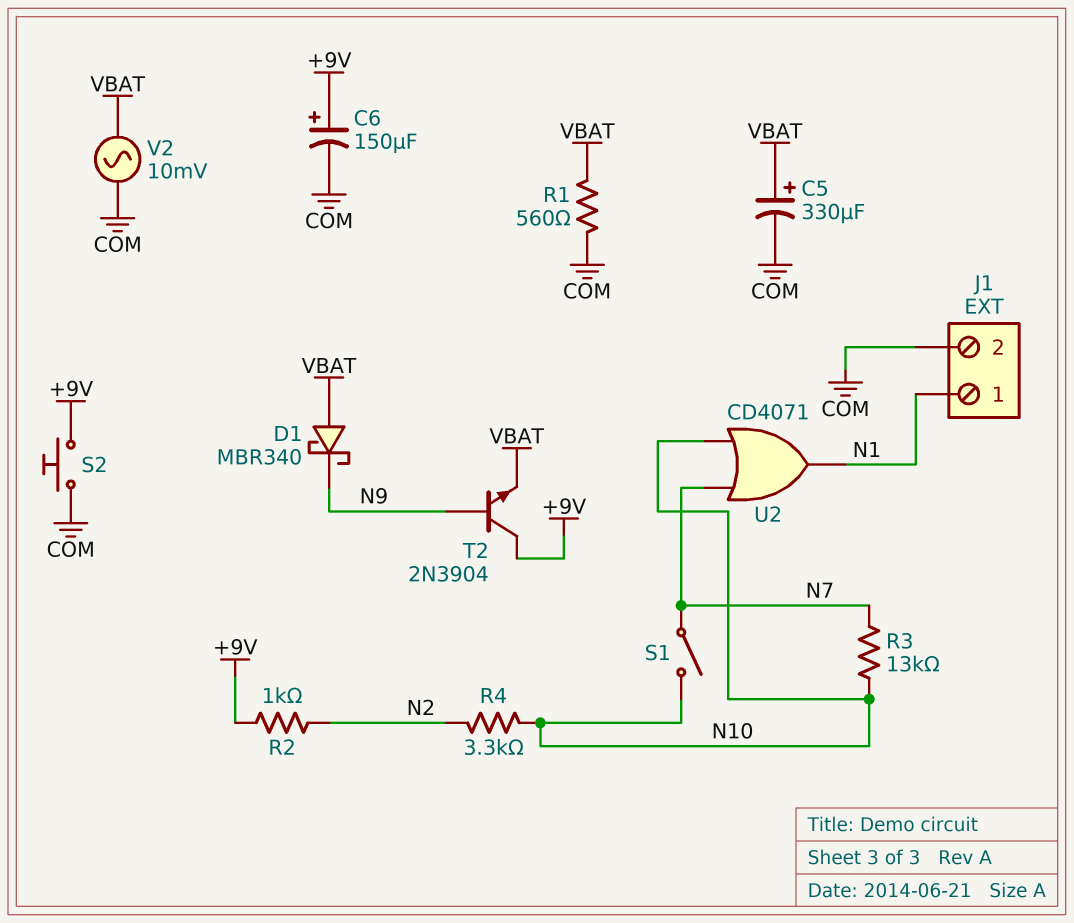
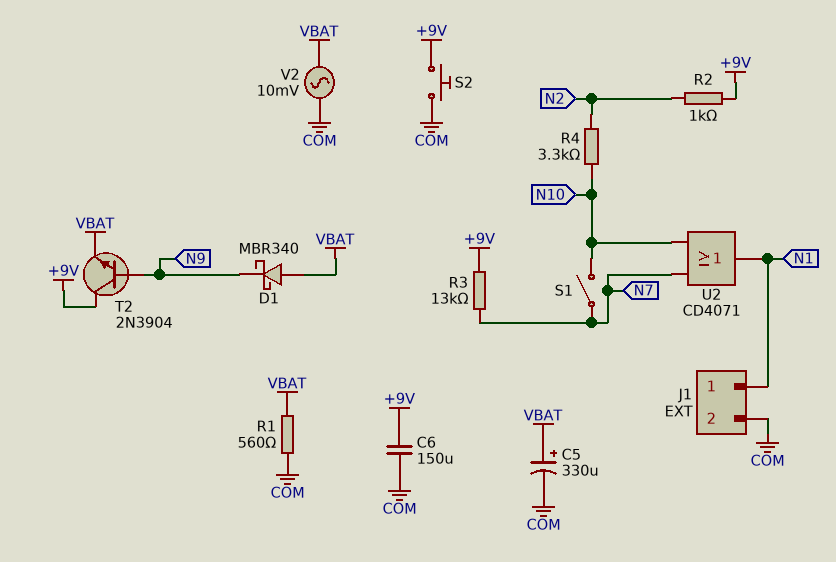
C6: 150uF (plus +9V, minus COM) -> 150uF (+9V, COM)
R3: 13k (N7, N10) -> 13k (+9V, N7)

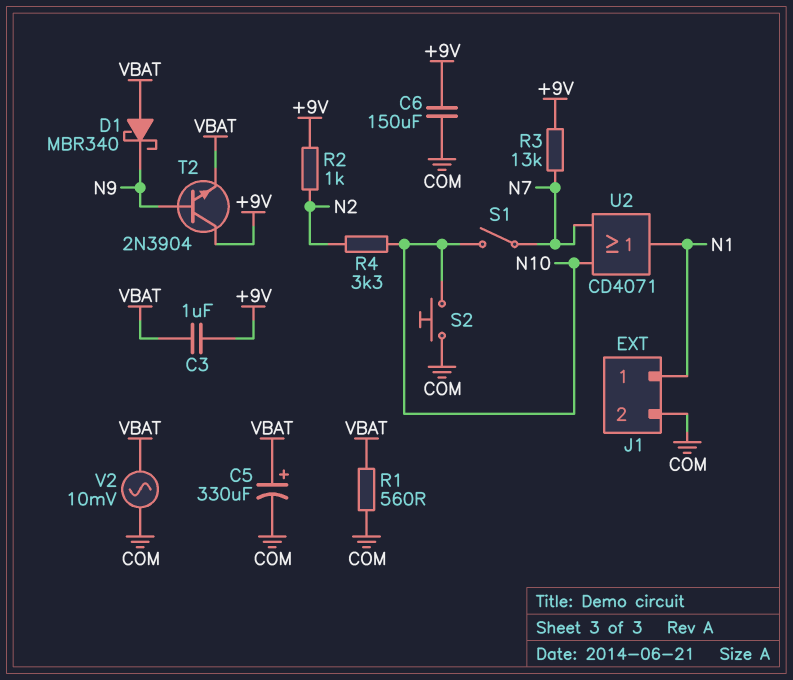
C3: none -> 1uF (+9V, VBAT)
S2: button (+9V, COM) -> button (COM, N10)

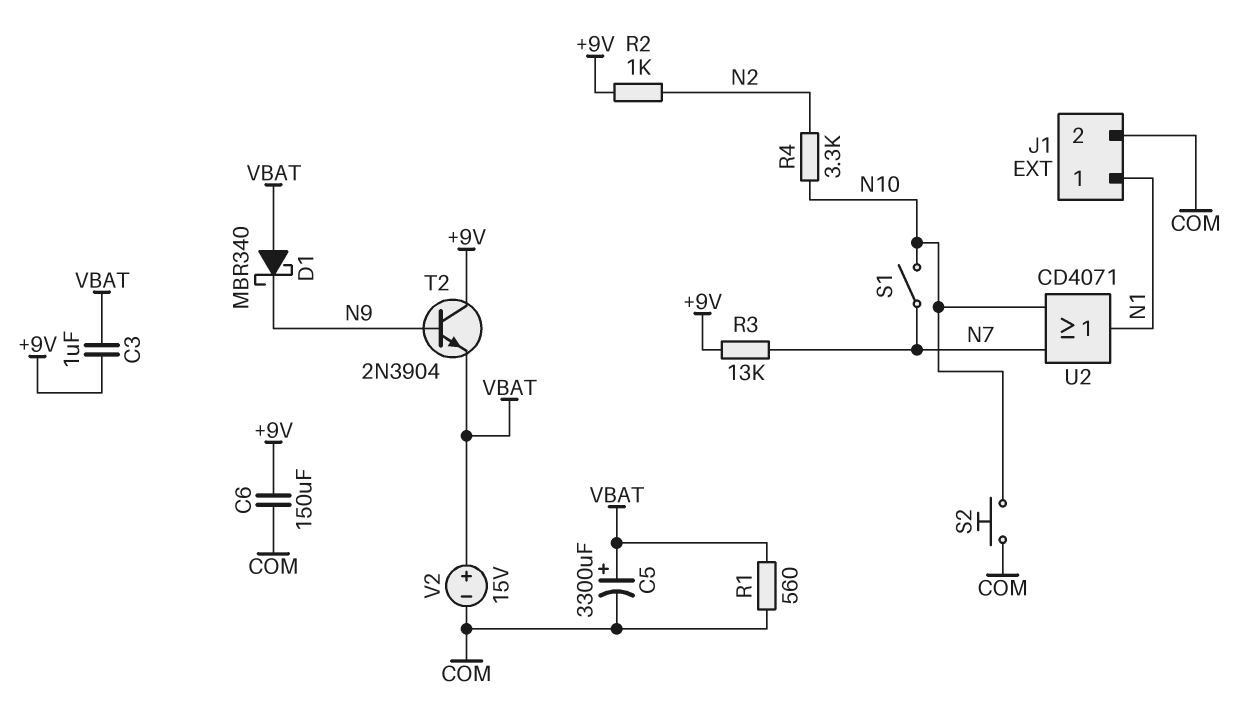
C5: 330uF (plus VBAT, minus COM) -> 3300uF (plus VBAT, minus COM)
V2: AC 10mV (COM, VBAT) -> 15V (plus VBAT, minus COM)

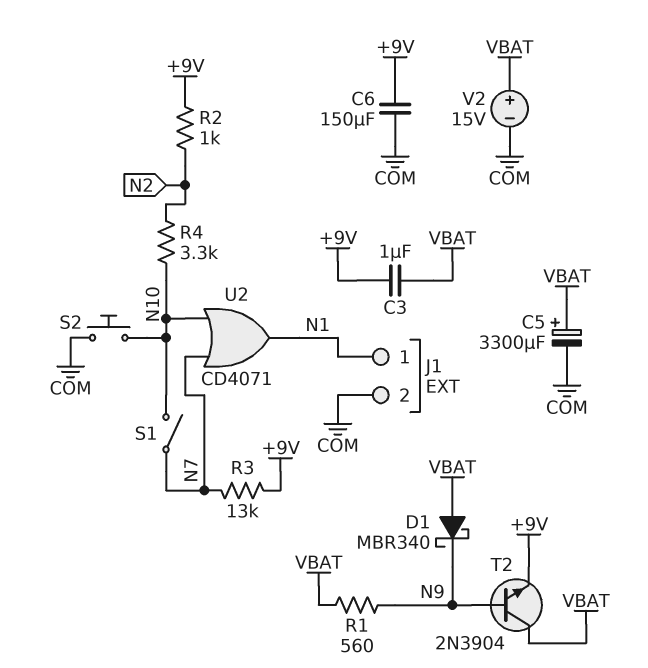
R1: 560 (COM, VBAT) -> 560 (N9, VBAT)
T2: NPN 2N3904 (B N9, C +9V, E VBAT) -> NPN 2N3904 (B N9, C VBAT, E +9V)

